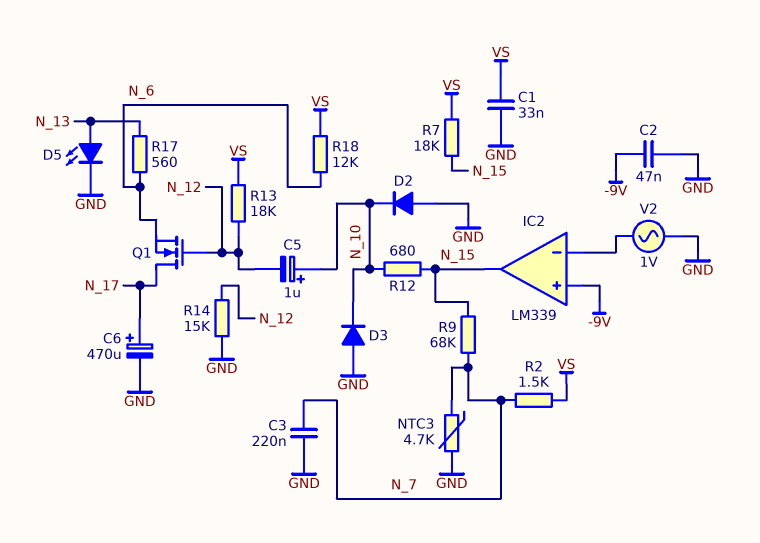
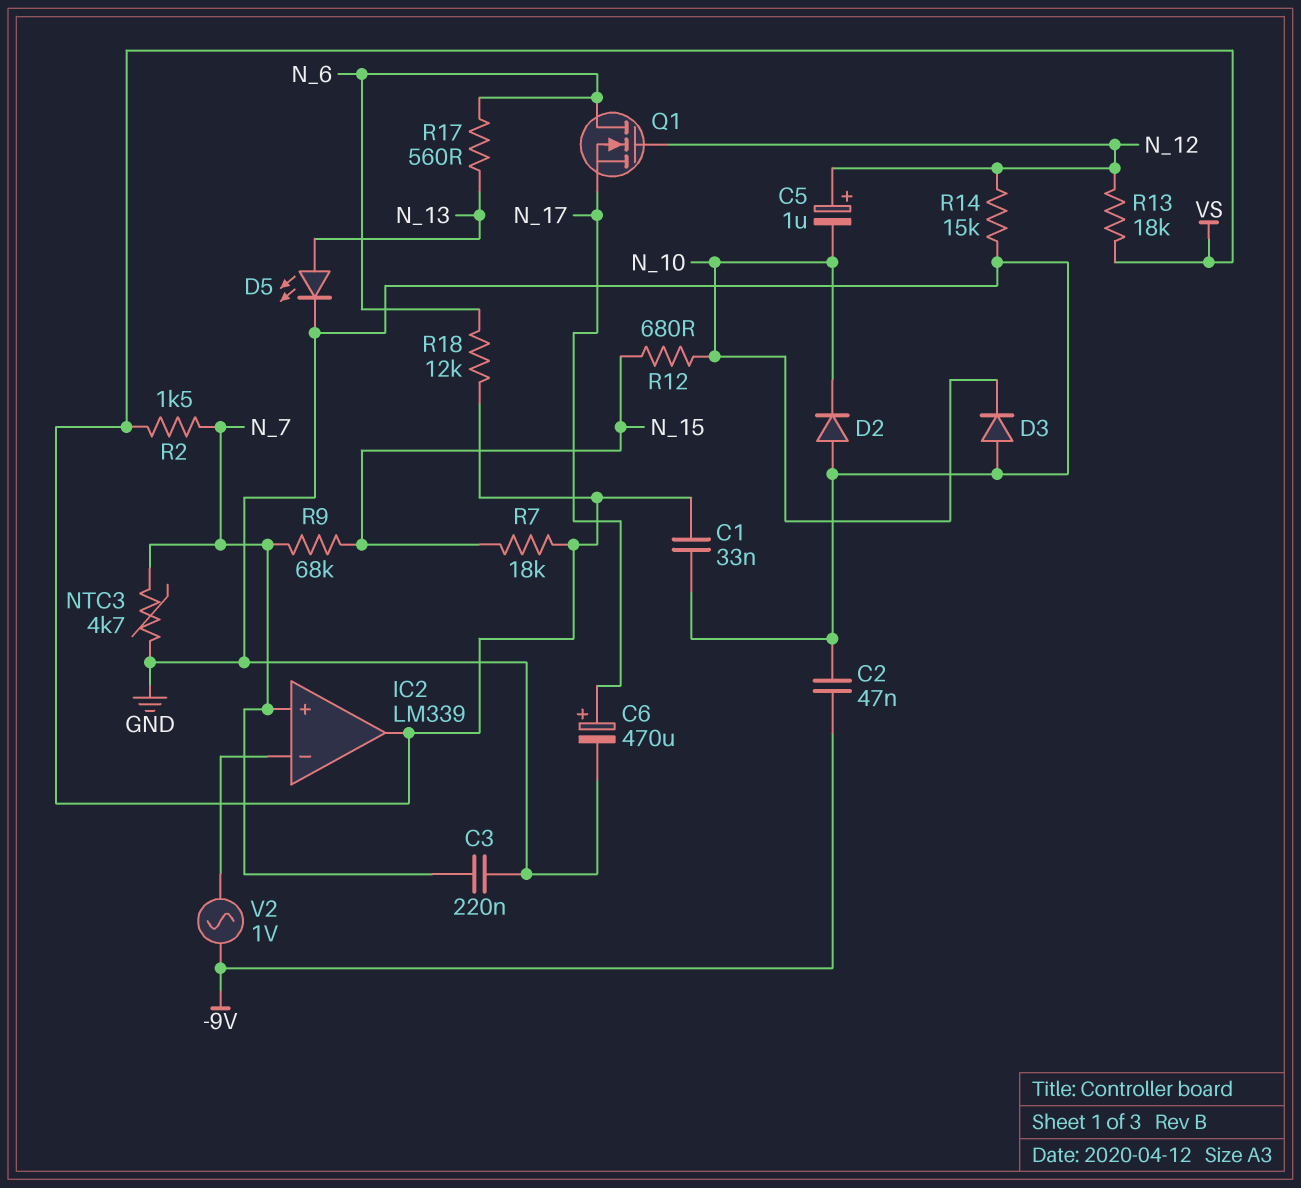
C5: 1uF (plus N_10, minus N_12) -> 1uF (plus N_12, minus N_10)
IC2 pin in+: -9V -> N_7
IC2 pin out: N_15 -> VS
Q1: NMOS (G N_12, D N_17, S N_6) -> NMOS (G N_12, D N_6, S N_17)
V2: AC 1V (GND, IC2/in-) -> AC 1V (-9V, IC2/in-)

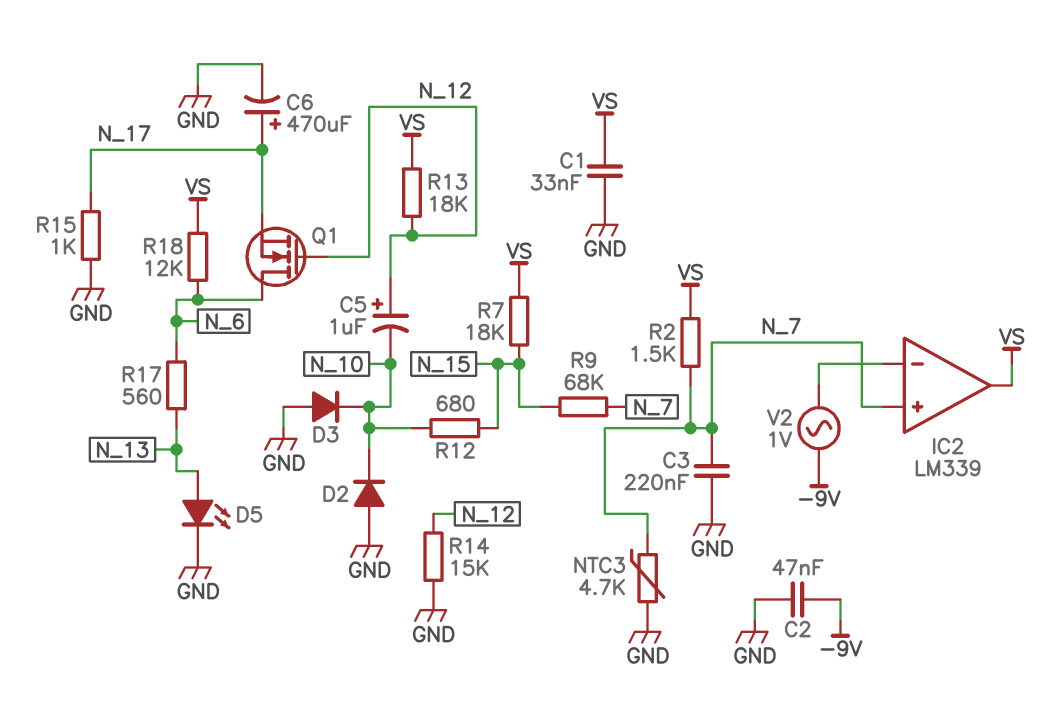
R15: none -> 1k (GND, N_17)

